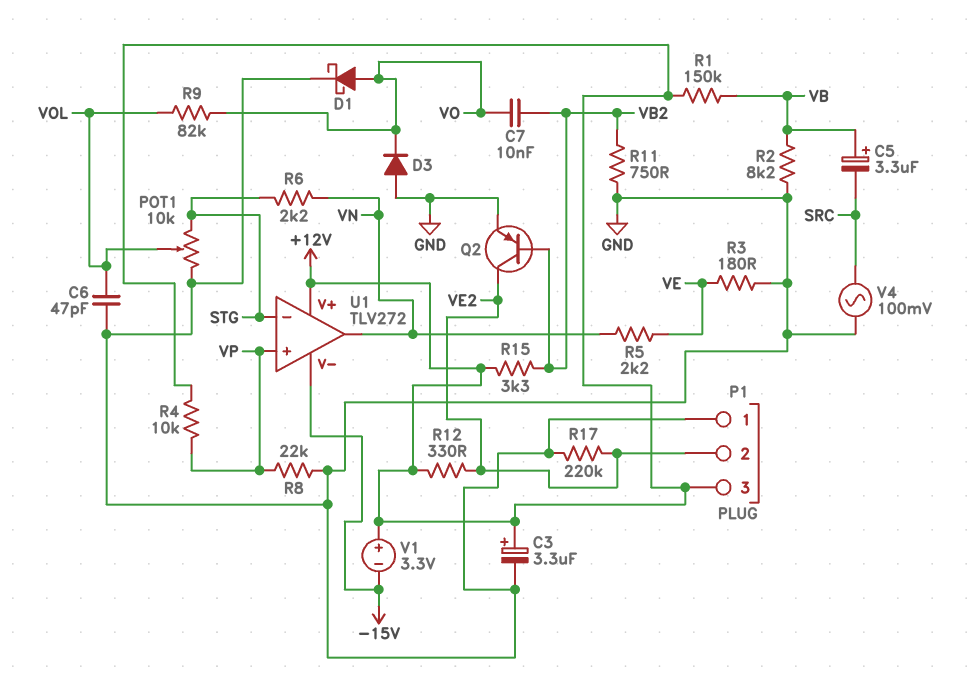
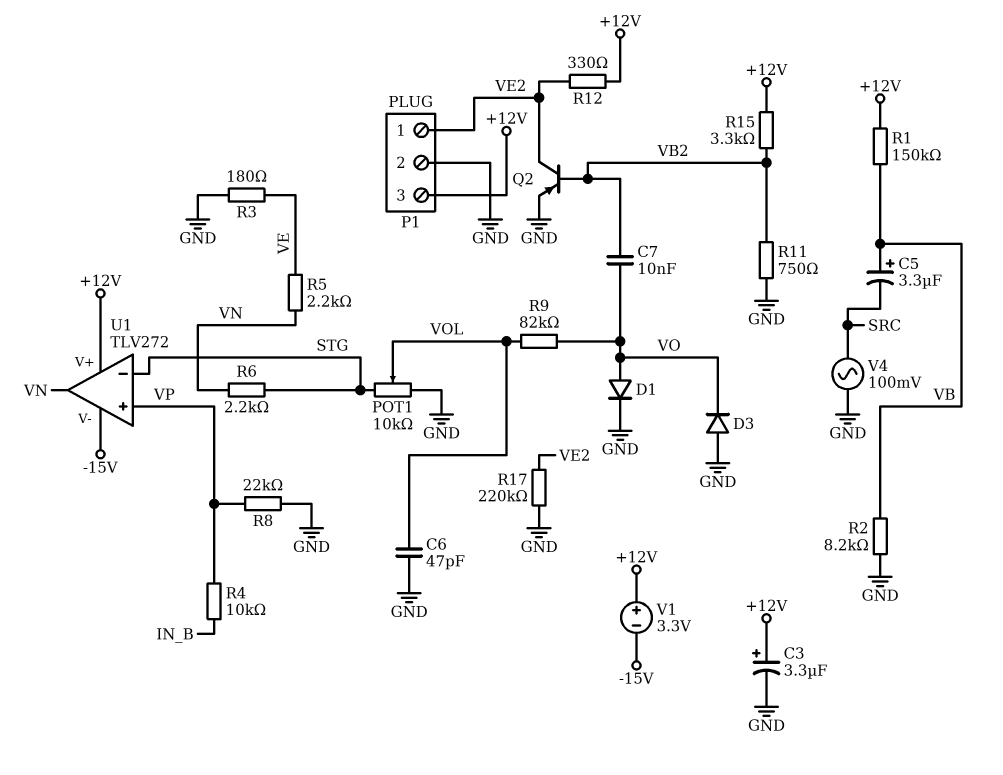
D1: schottky (A VO, K GND) -> diode (A VO, K GND)
P1 pin 1: GND -> VE2
P1 pin 2: VE2 -> GND
R4: 10k (+12V, VP) -> 10k (IN_B, VP)

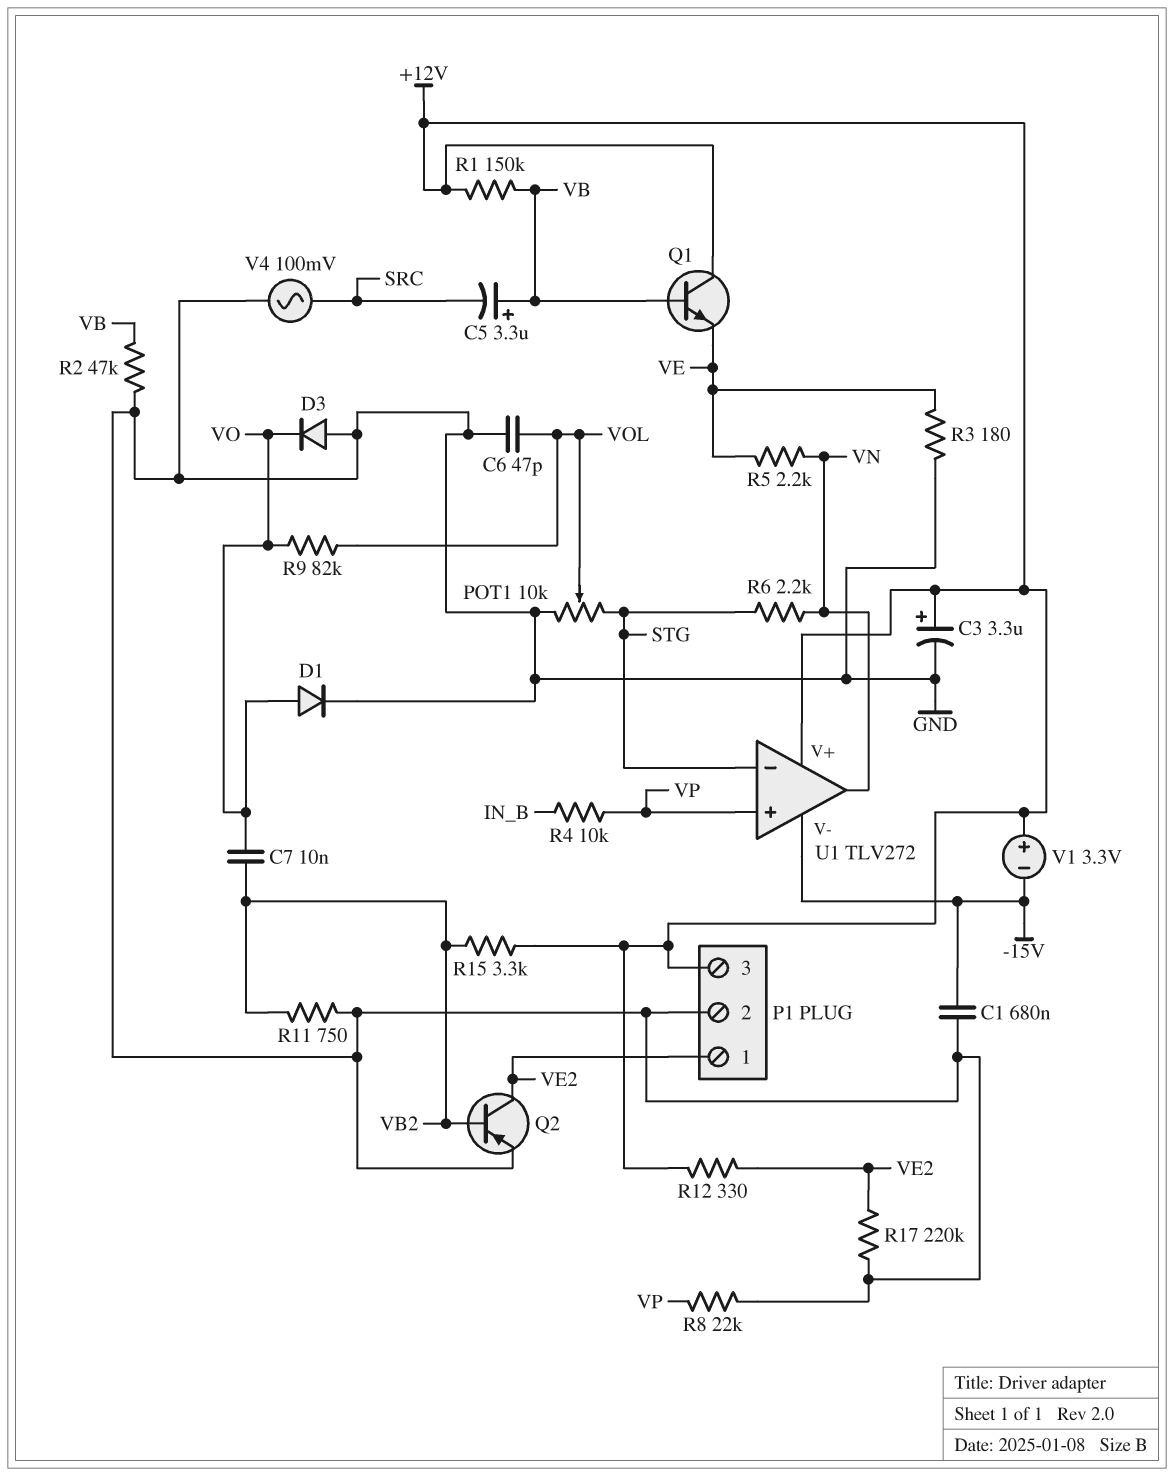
C1: none -> 680nF (-15V, GND)
Q1: none -> NPN (B VB, C +12V, E VE)
R2: 8.2k (GND, VB) -> 47k (GND, VB)

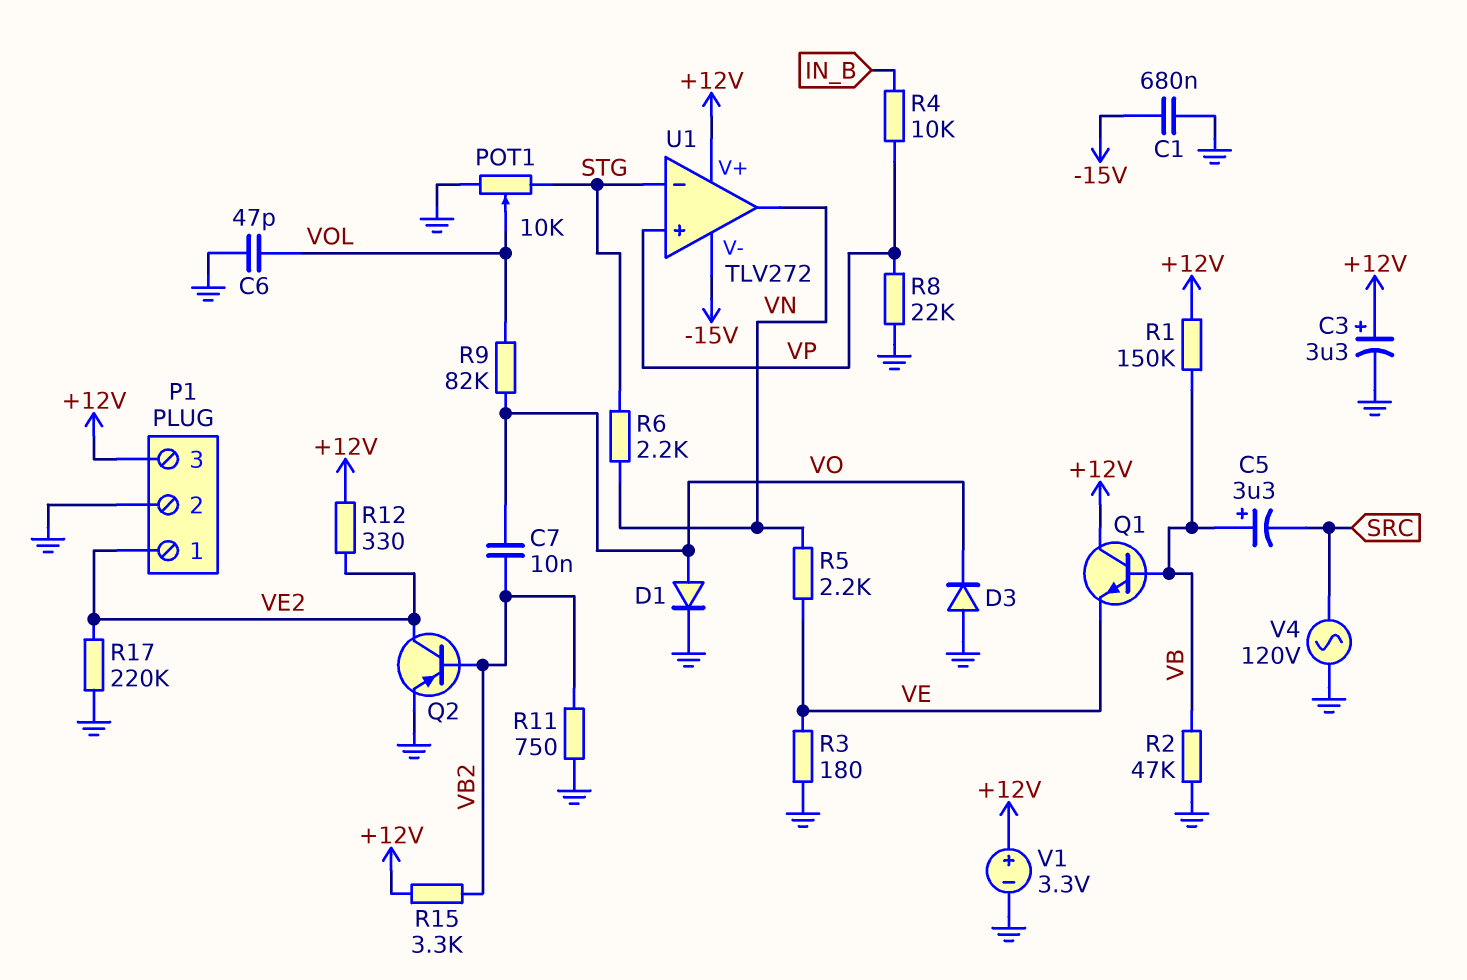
V1: 3.3V (plus +12V, minus -15V) -> 3.3V (plus +12V, minus GND)
V4: AC 100mV (GND, SRC) -> AC 120V (GND, SRC)

